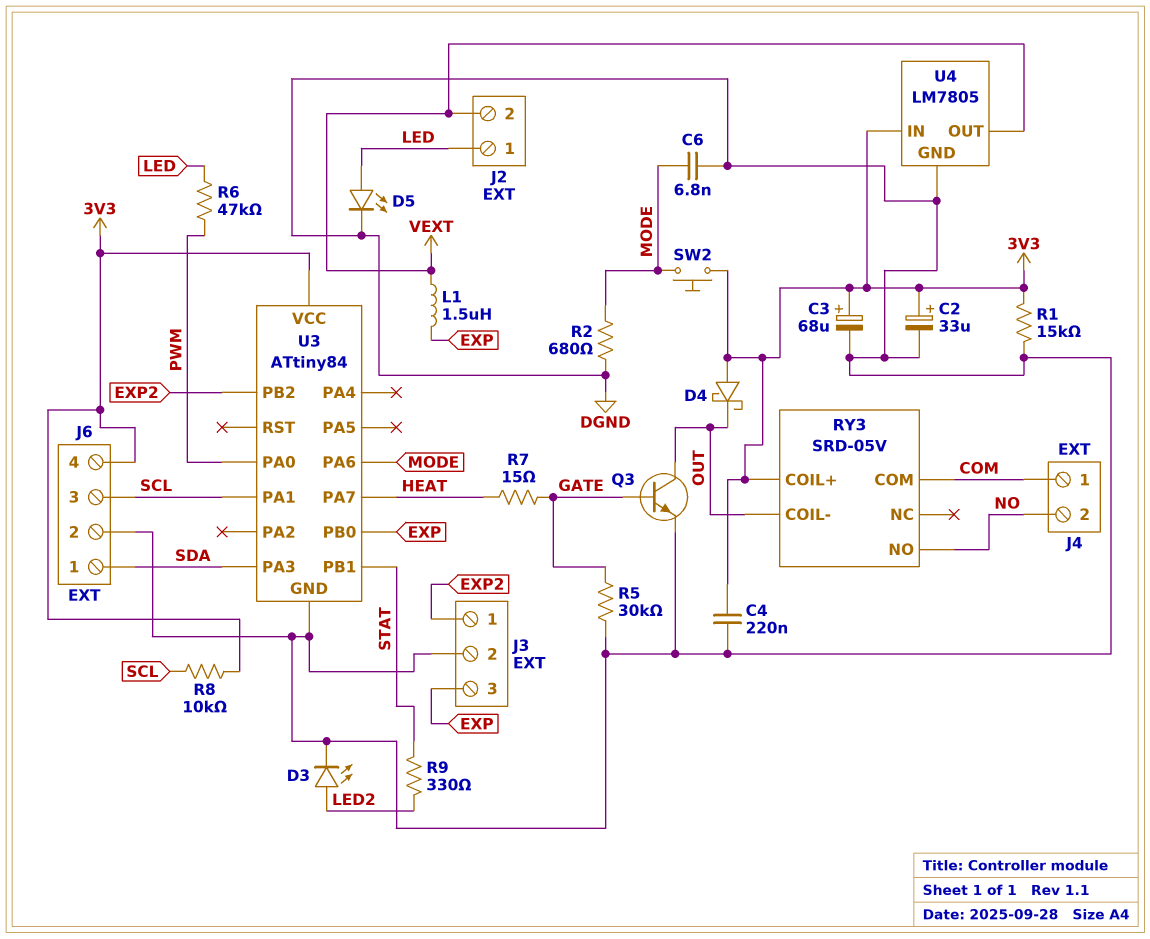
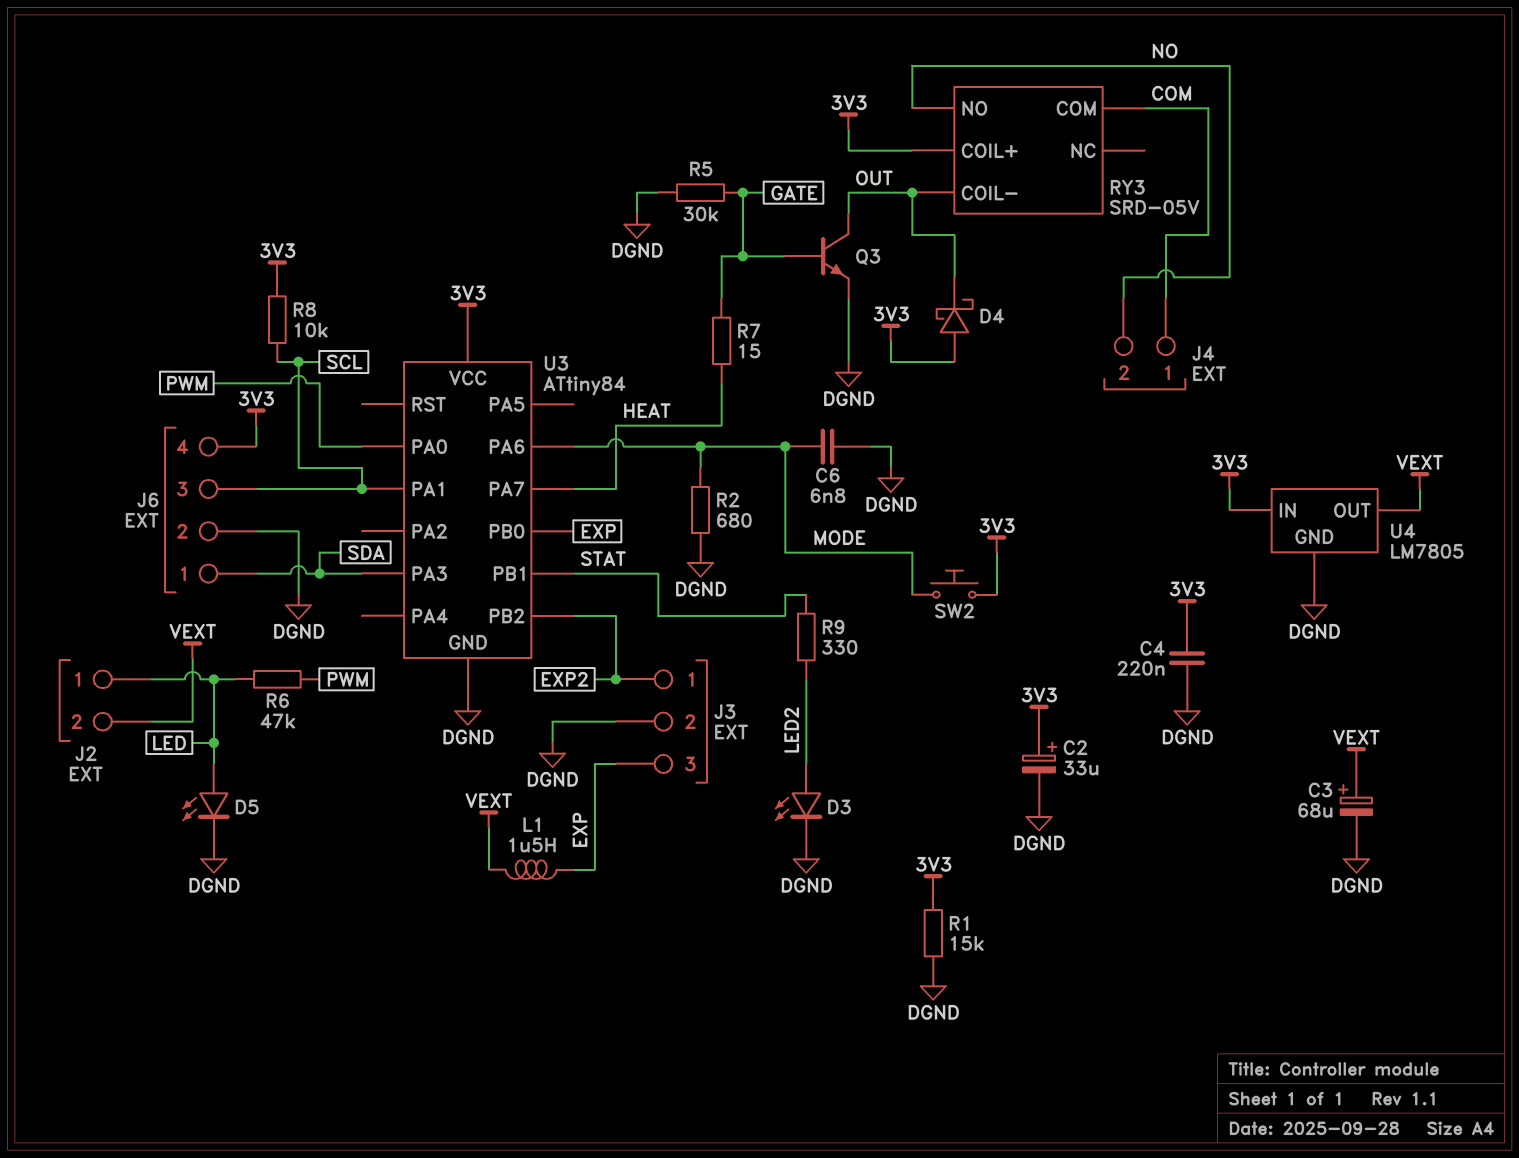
C3: 68uF (plus 3V3, minus DGND) -> 68uF (plus VEXT, minus DGND)

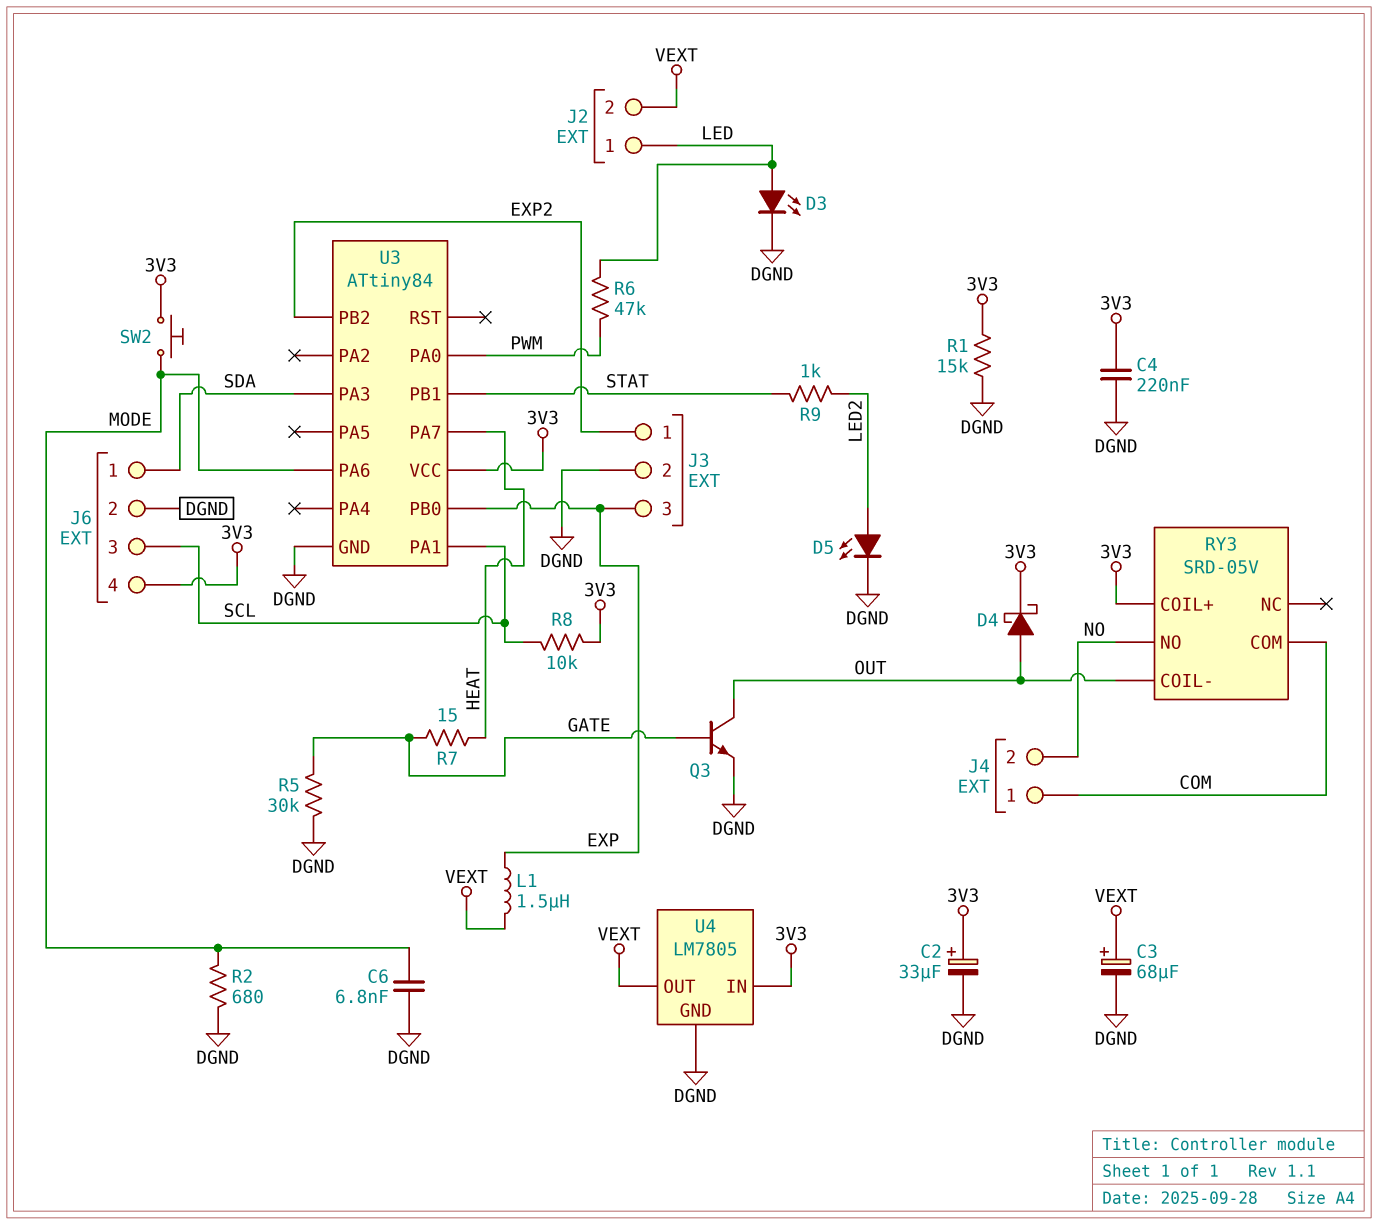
D3: LED (A LED2, K DGND) -> LED (A LED, K DGND)
D4: schottky (A 3V3, K OUT) -> schottky (A OUT, K 3V3)
D5: LED (A LED, K DGND) -> LED (A LED2, K DGND)
R9: 330 (LED2, STAT) -> 1k (LED2, STAT)

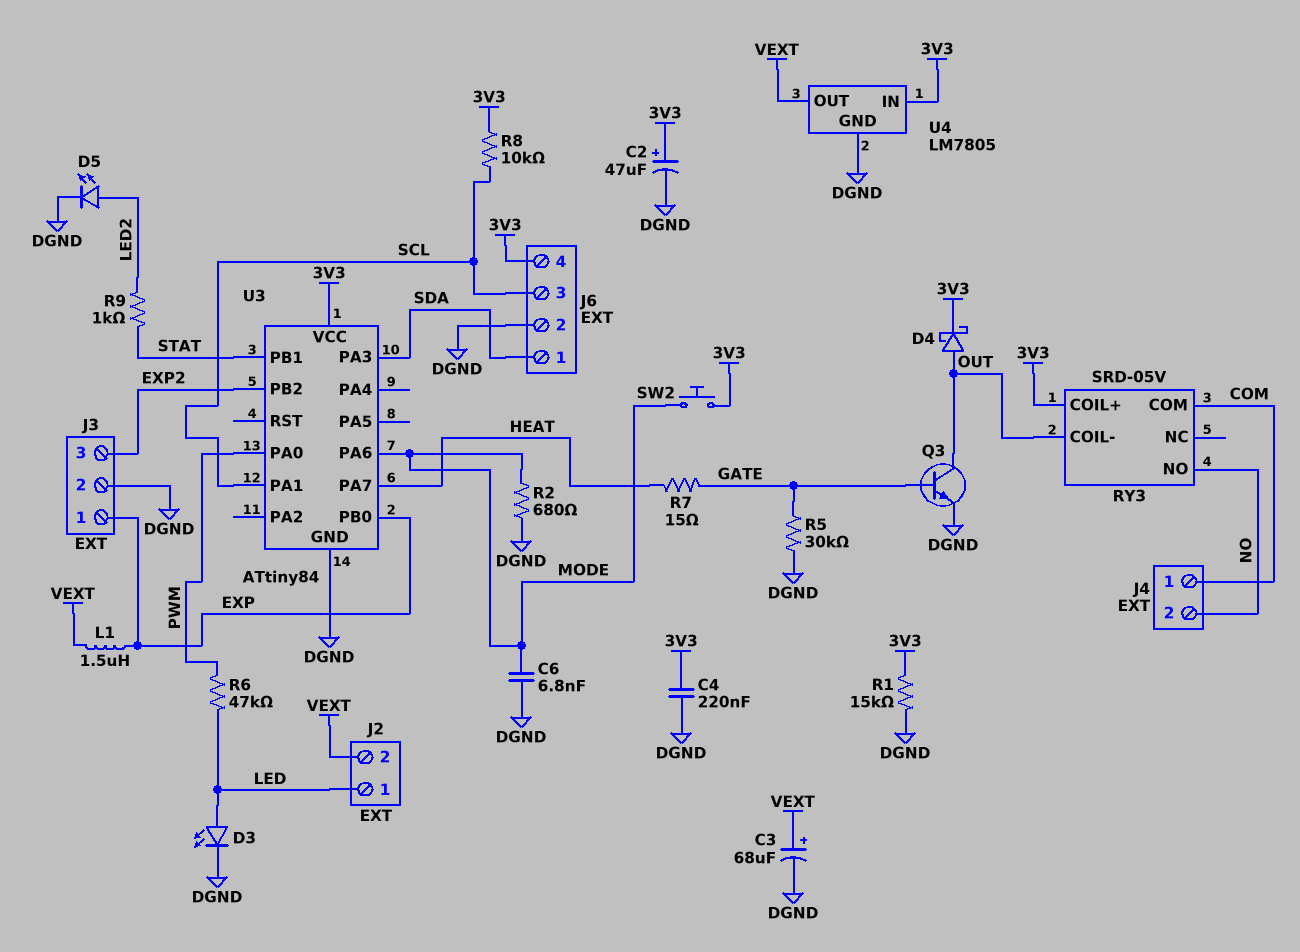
C2: 33uF (plus 3V3, minus DGND) -> 47uF (plus 3V3, minus DGND)
J3 pin 1: EXP2 -> EXP
J3 pin 3: EXP -> EXP2

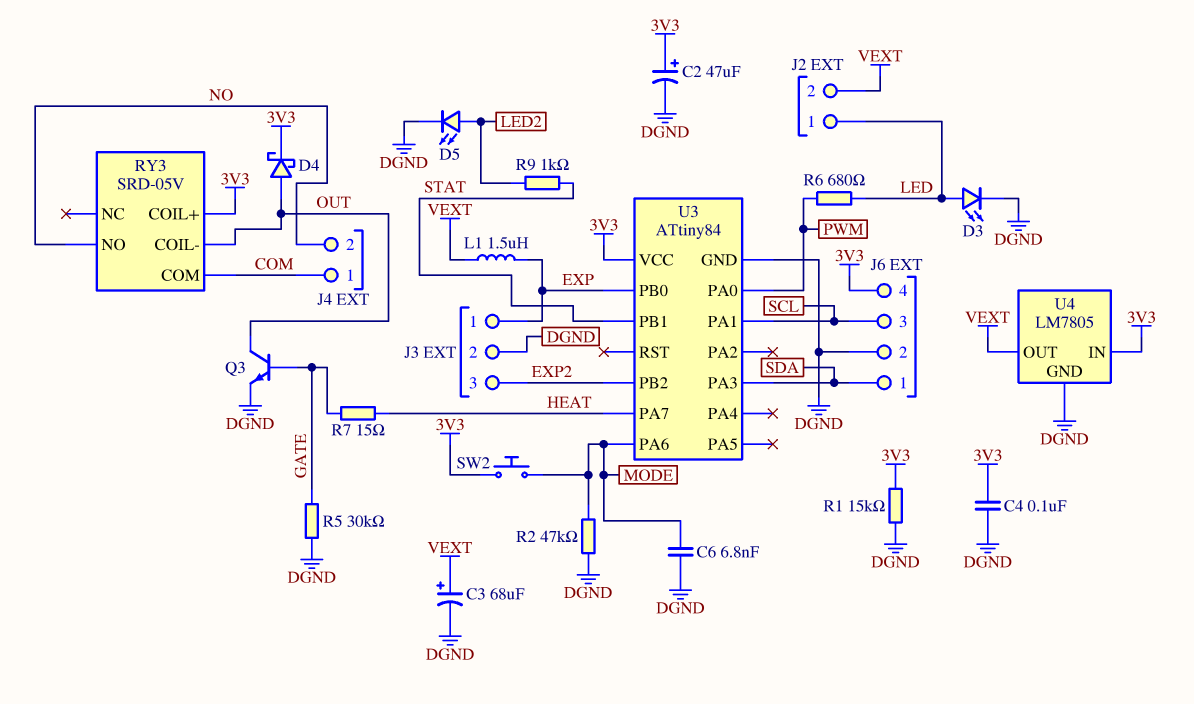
C4: 220nF (3V3, DGND) -> 100nF (3V3, DGND)
R2: 680 (DGND, MODE) -> 47k (DGND, MODE)
R6: 47k (LED, PWM) -> 680 (LED, PWM)
R8: 10k (3V3, SCL) -> none

